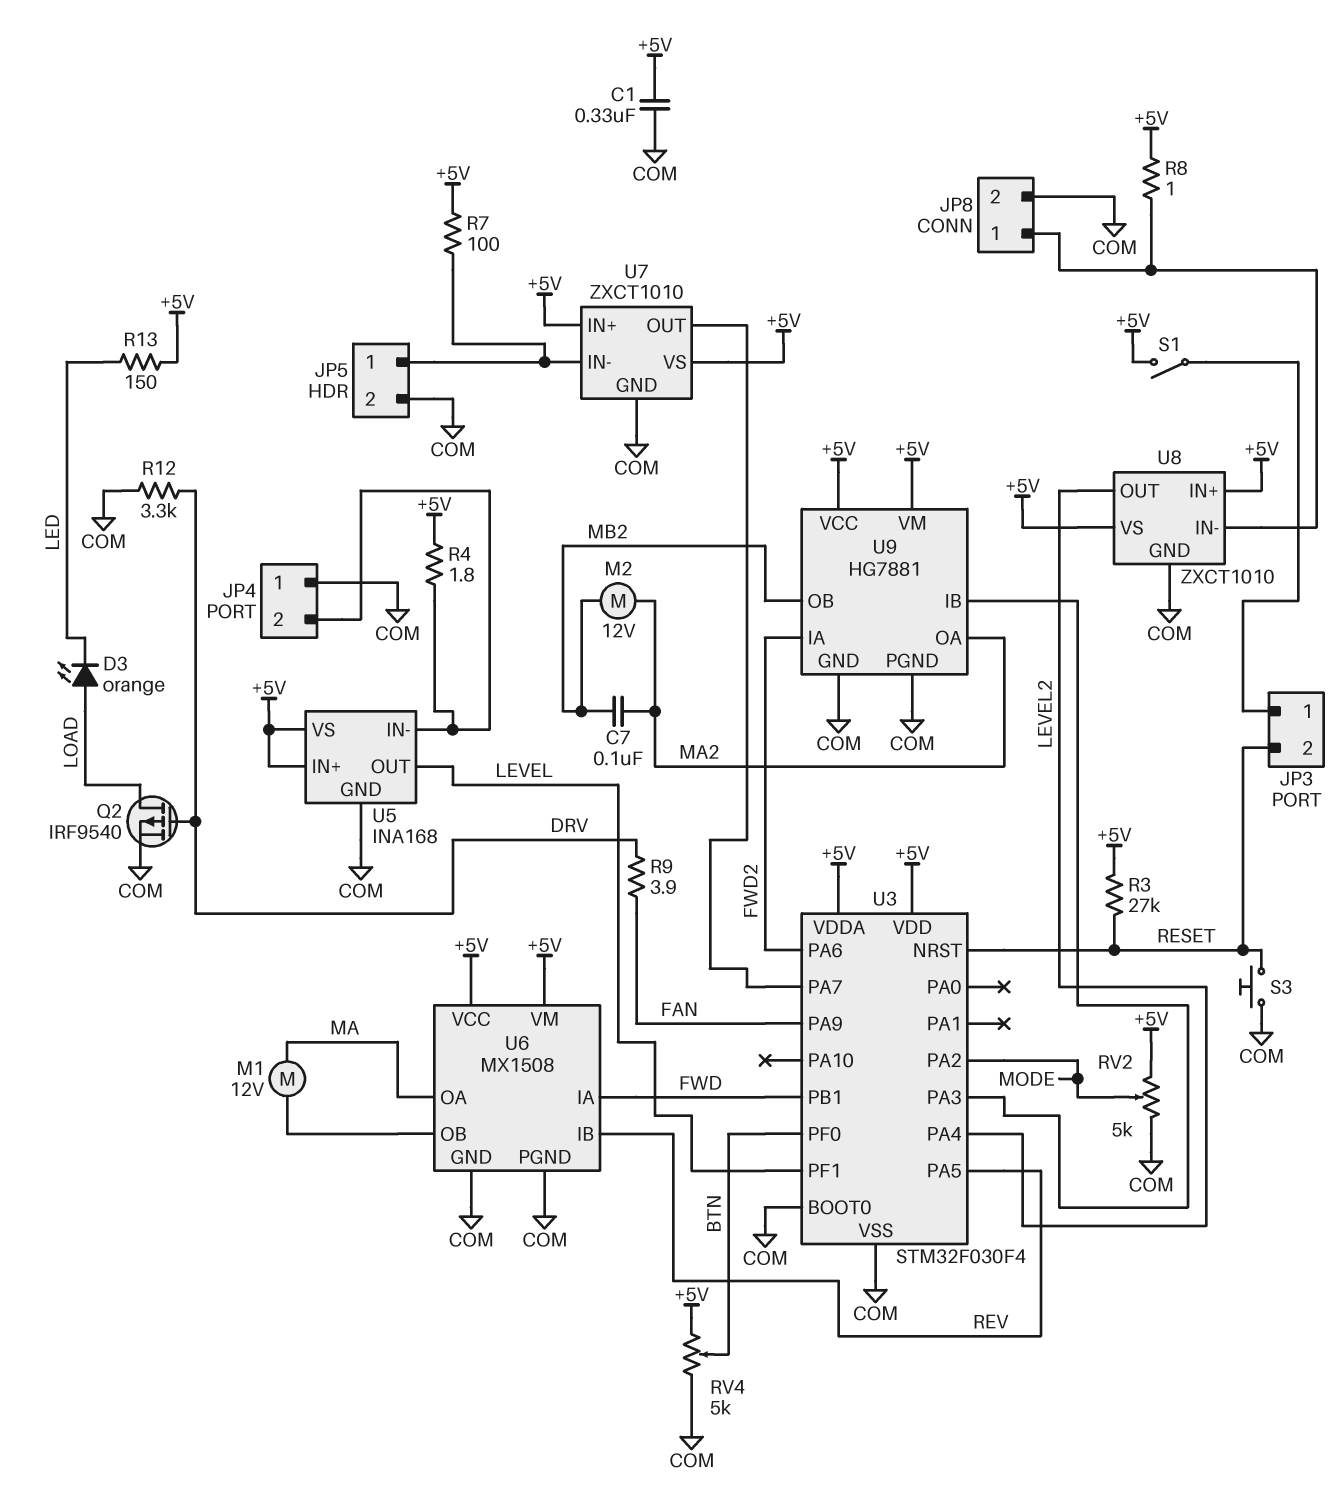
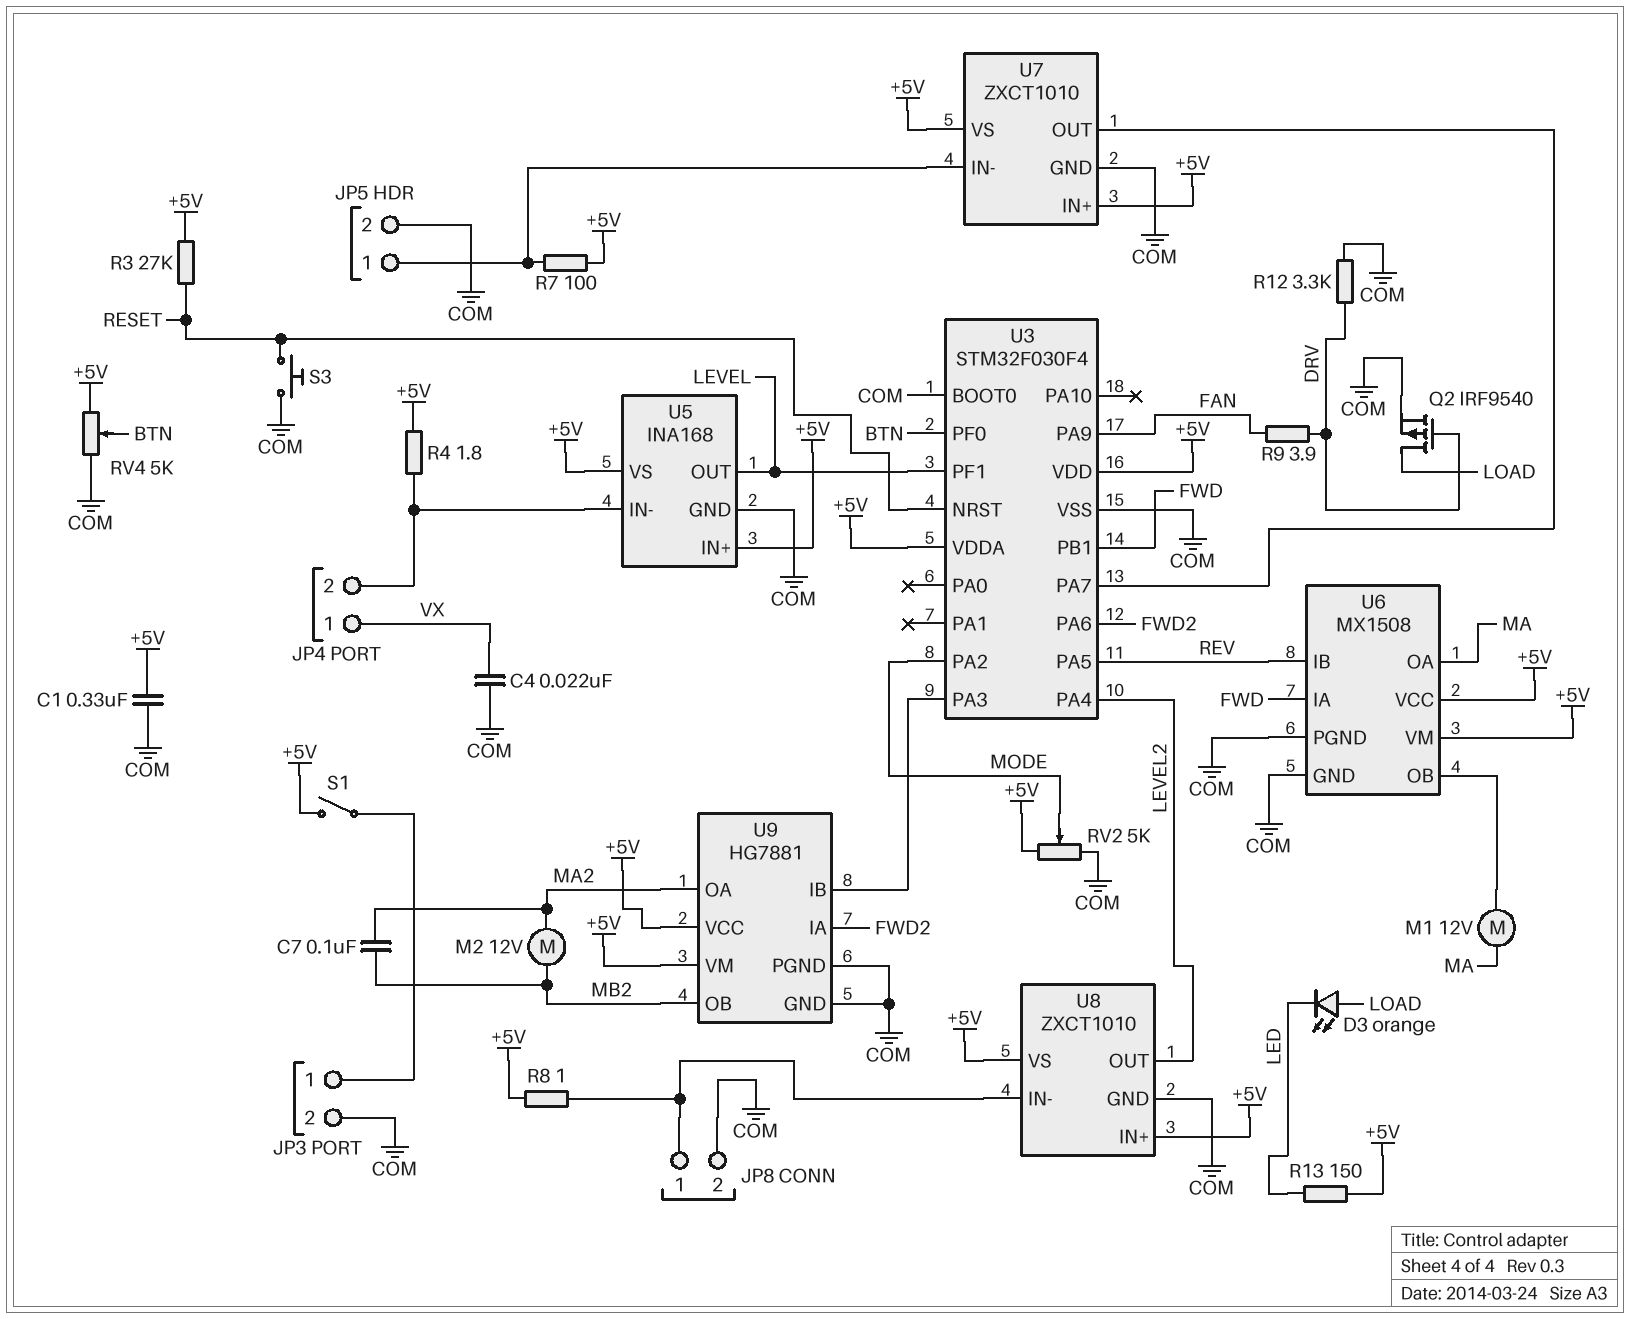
C4: none -> 22nF (COM, VX)
JP3 pin 2: RESET -> COM
JP4 pin 1: COM -> VX

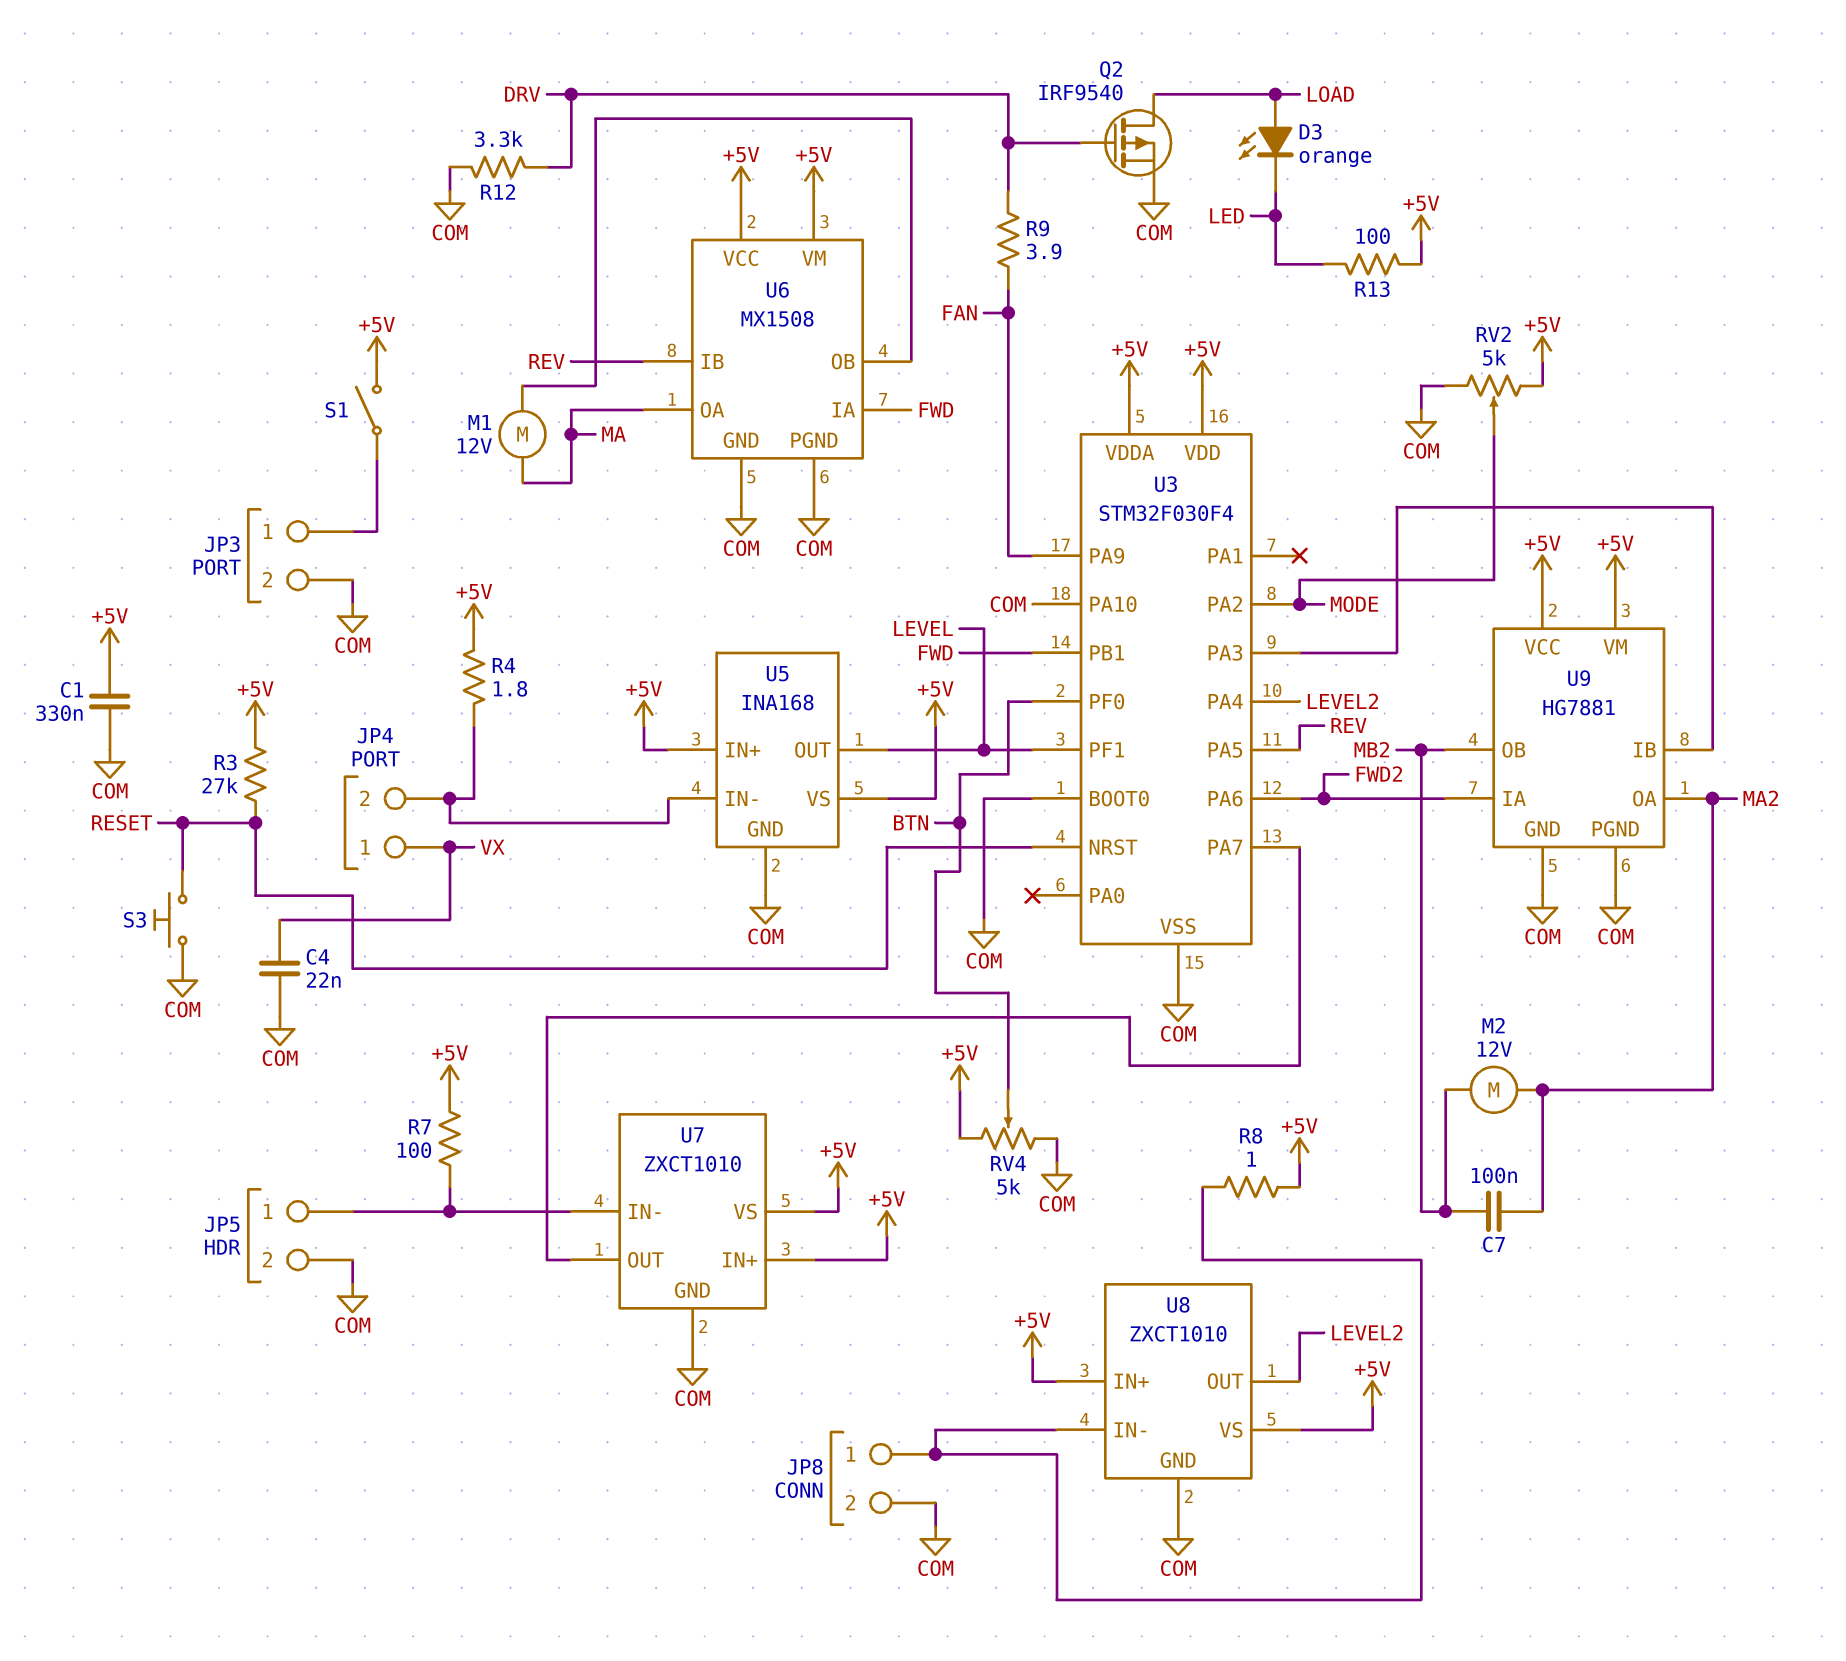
R13: 150 (+5V, LED) -> 100 (+5V, LED)
U3 pin PA10: none -> COM

